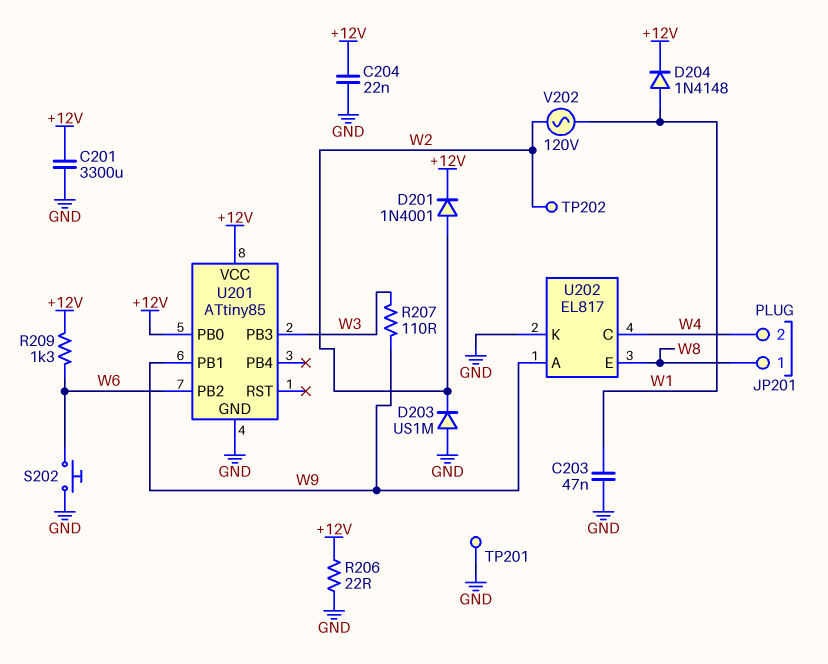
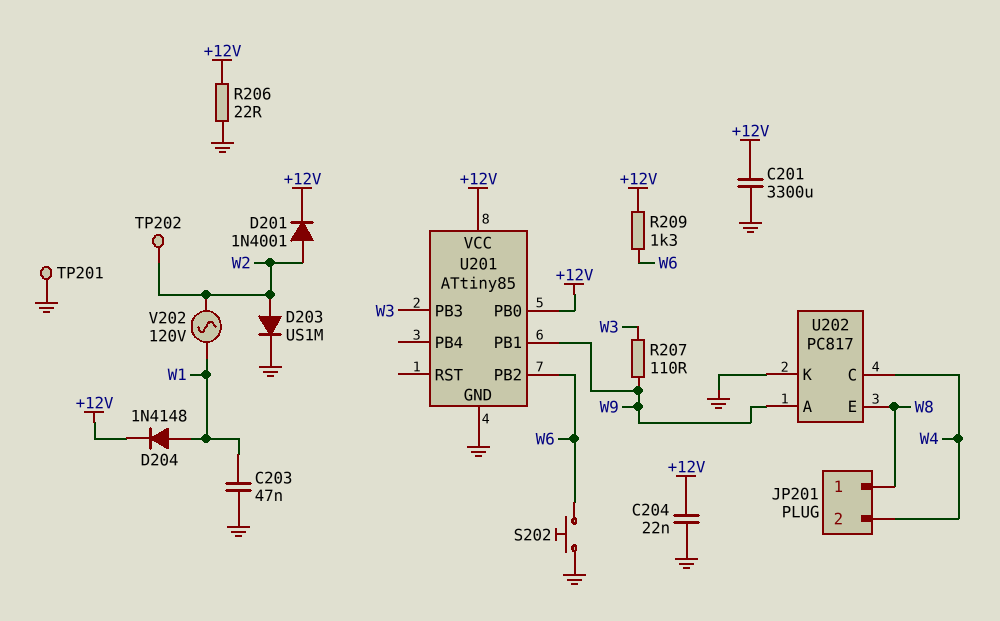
D203: diode US1M (A GND, K W2) -> diode US1M (A W2, K GND)
U202: EL817 -> PC817

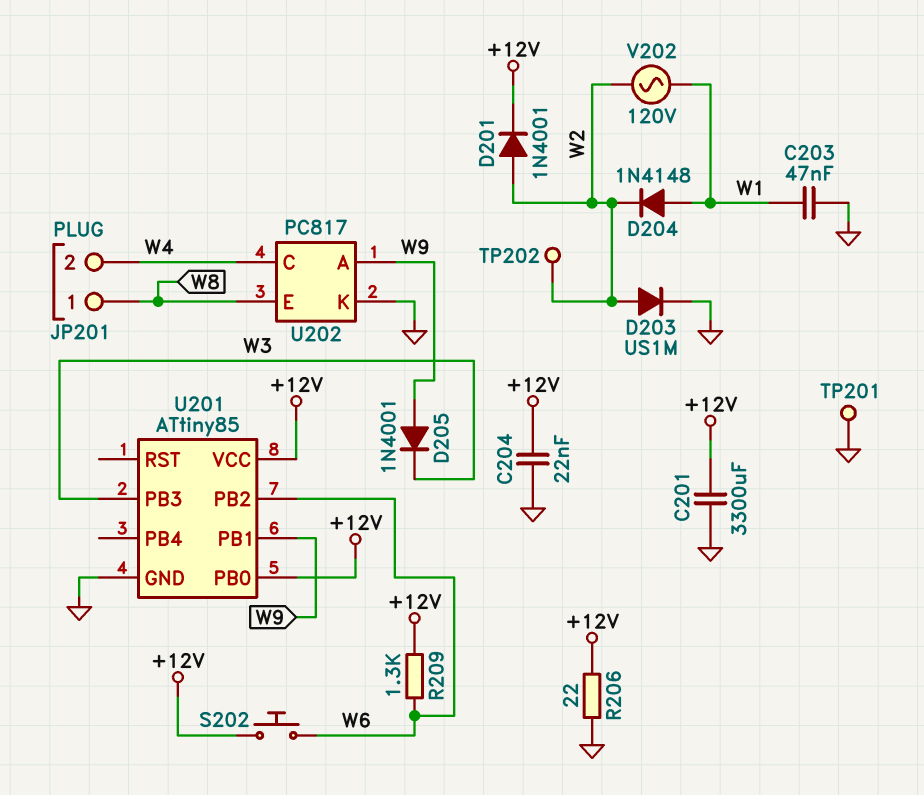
D204: diode 1N4148 (A W1, K +12V) -> diode 1N4148 (A W1, K W2)
D205: none -> diode 1N4001 (A W9, K W3)
R207: 110 (W3, W9) -> none
S202: button (GND, W6) -> button (+12V, W6)

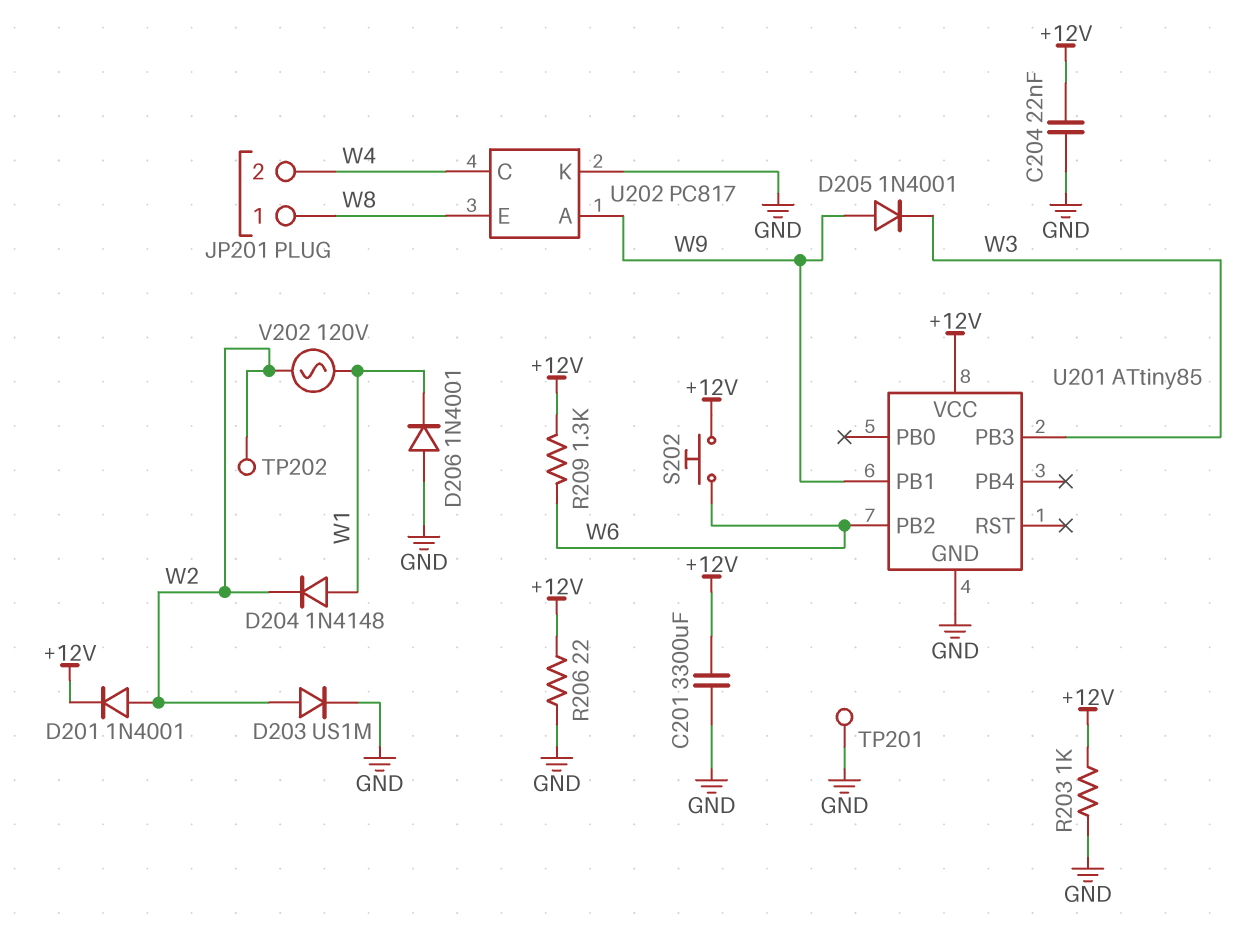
C203: 47nF (GND, W1) -> none
D206: none -> diode 1N4001 (A GND, K W1)
R203: none -> 1k (+12V, GND)
U201 pin PB0: +12V -> none

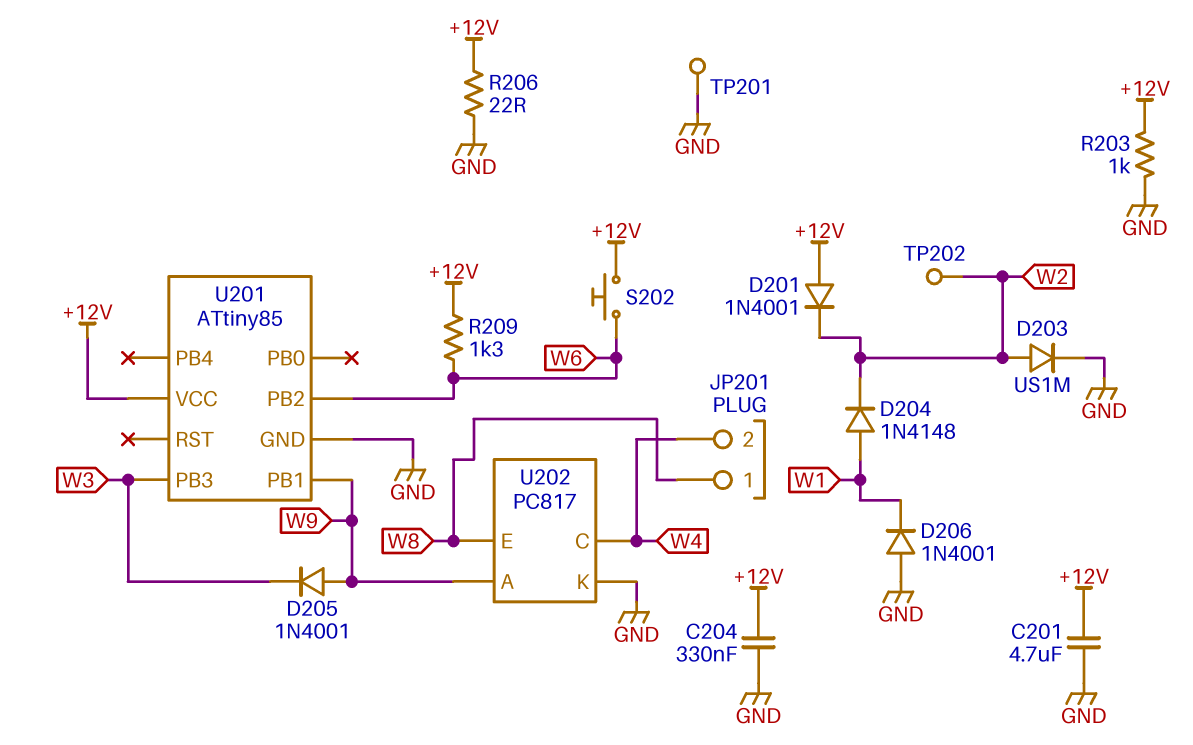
C201: 3300uF (+12V, GND) -> 4.7uF (+12V, GND)
C204: 22nF (+12V, GND) -> 330nF (+12V, GND)
D201: diode 1N4001 (A W2, K +12V) -> diode 1N4001 (A +12V, K W2)
V202: AC 120V (W1, W2) -> none

